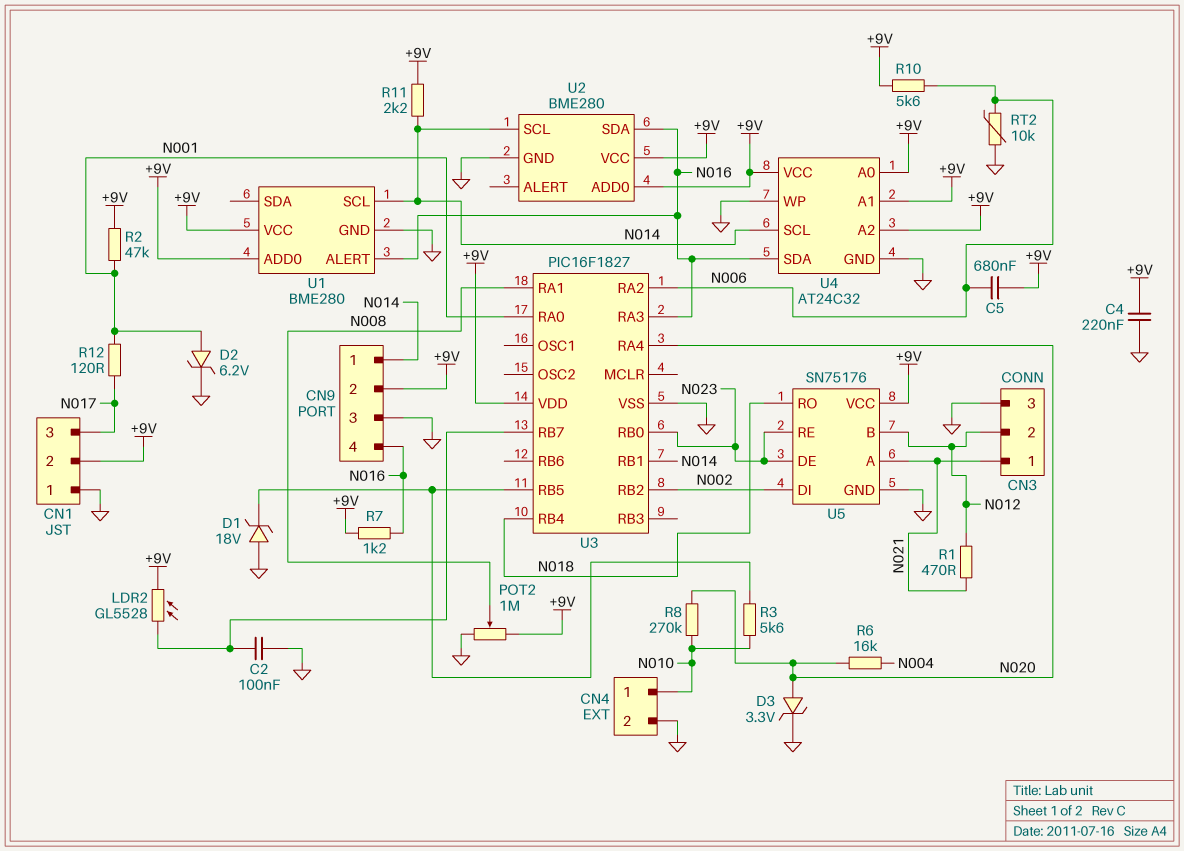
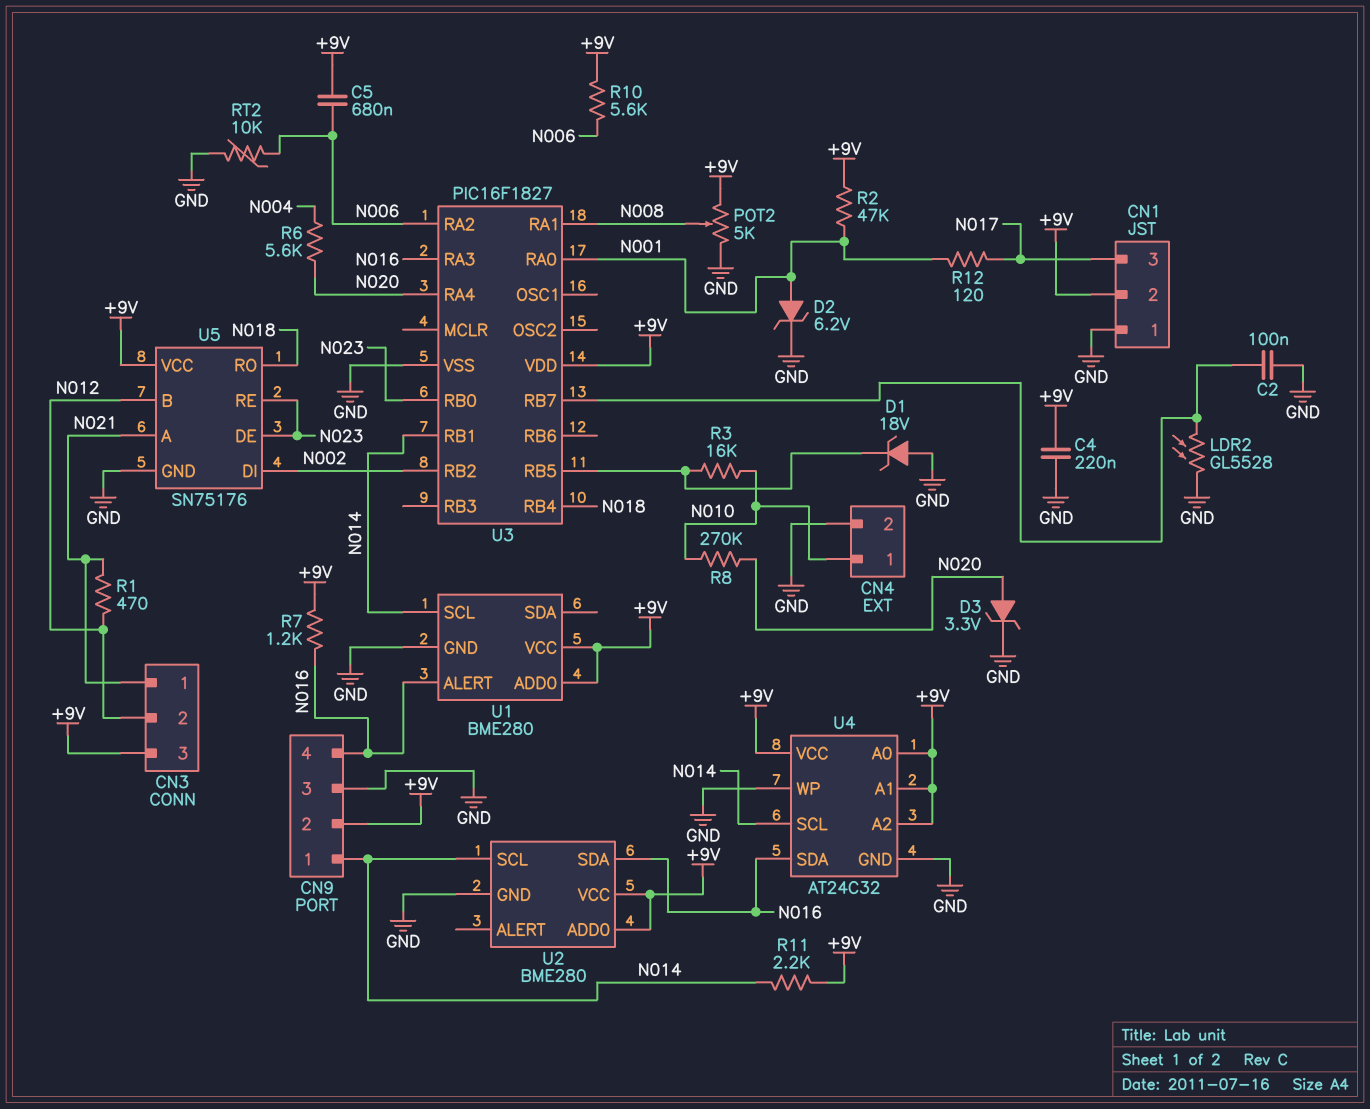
CN3 pin 3: GND -> +9V
LDR2: GL5528 (+9V, U3/RB7) -> GL5528 (GND, U3/RB7)
POT2: 1M (+9V, GND, wiper N008) -> 5k (+9V, GND, wiper N008)
R3: 5.6k (N010, U3/RB5) -> 16k (N010, U3/RB5)
R6: 16k (N004, N020) -> 5.6k (N004, N020)

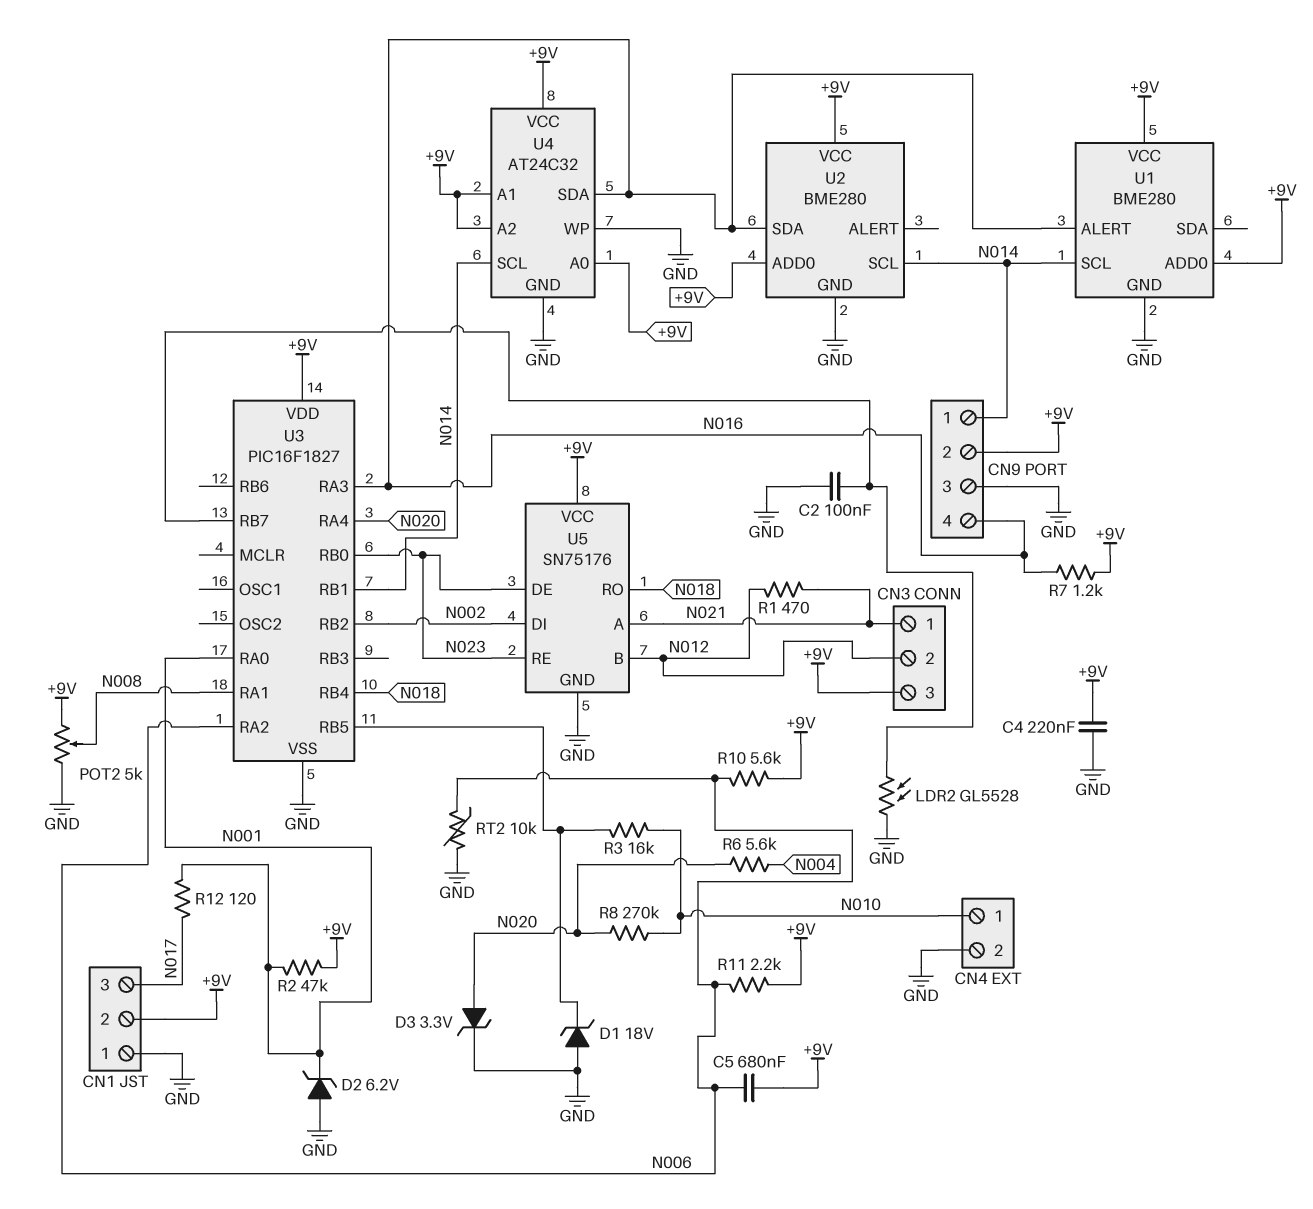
D2: zener 6.2V (A N001, K GND) -> zener 6.2V (A GND, K N001)
R11: 2.2k (+9V, N014) -> 2.2k (+9V, N006)

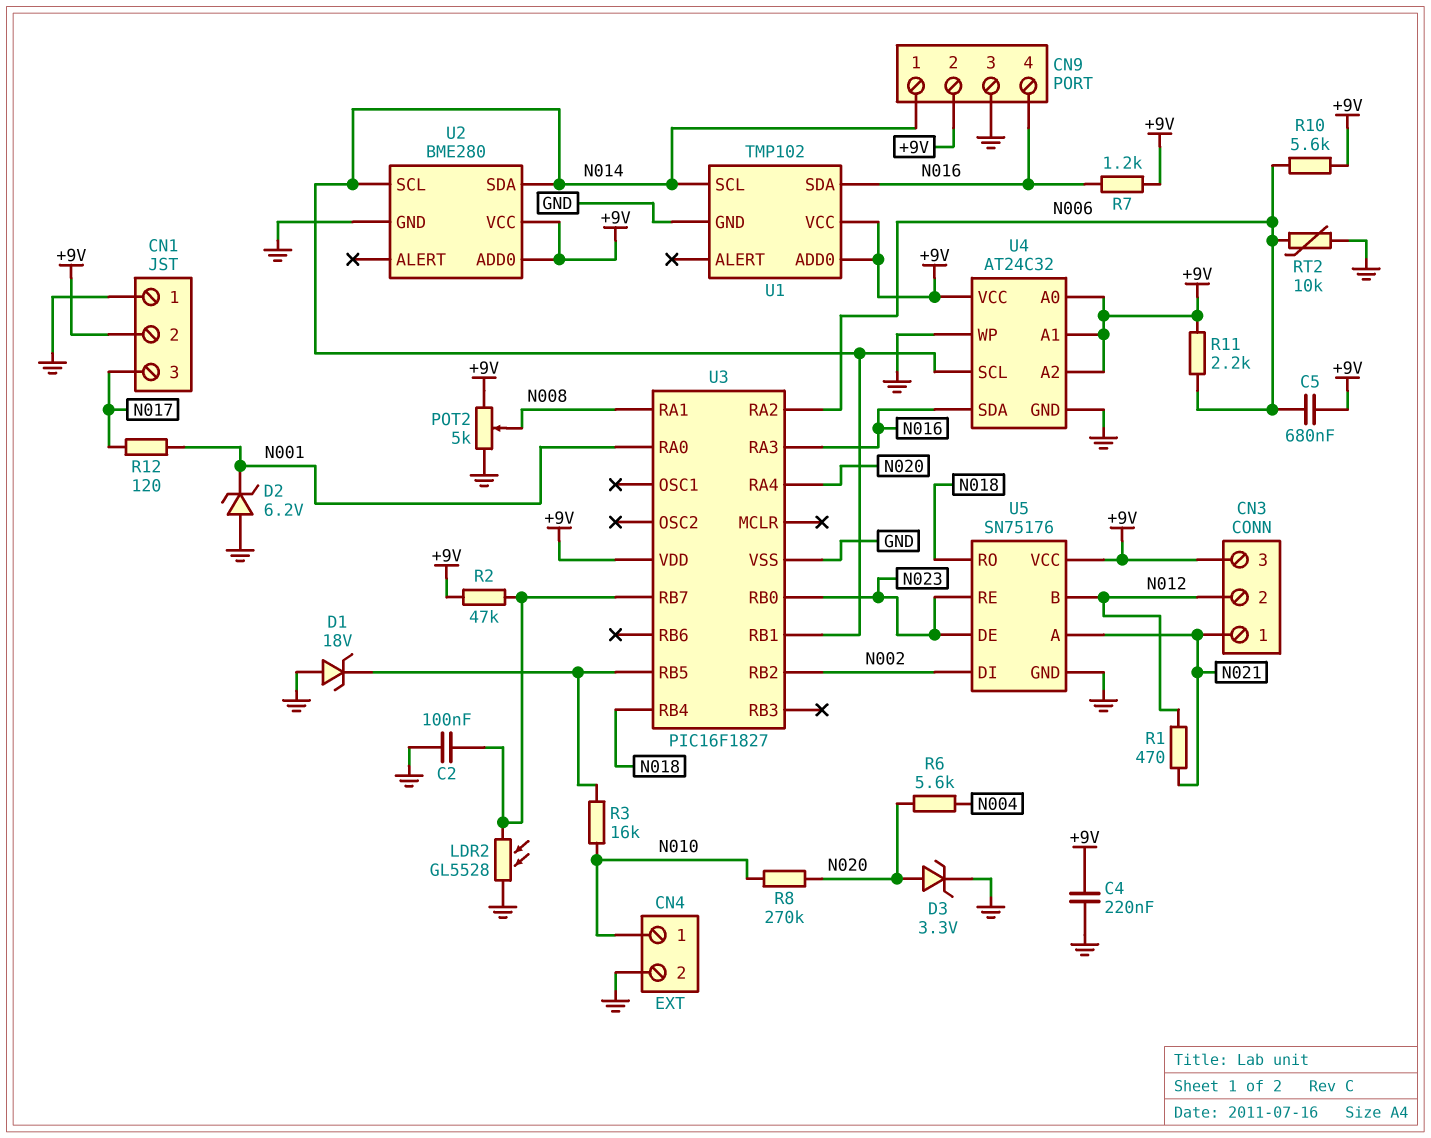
R2: 47k (+9V, N001) -> 47k (+9V, U3/RB7)
U1: BME280 -> TMP102
U1 pin ALERT: N016 -> none
U1 pin SDA: none -> N016
U2 pin SDA: N016 -> N014

